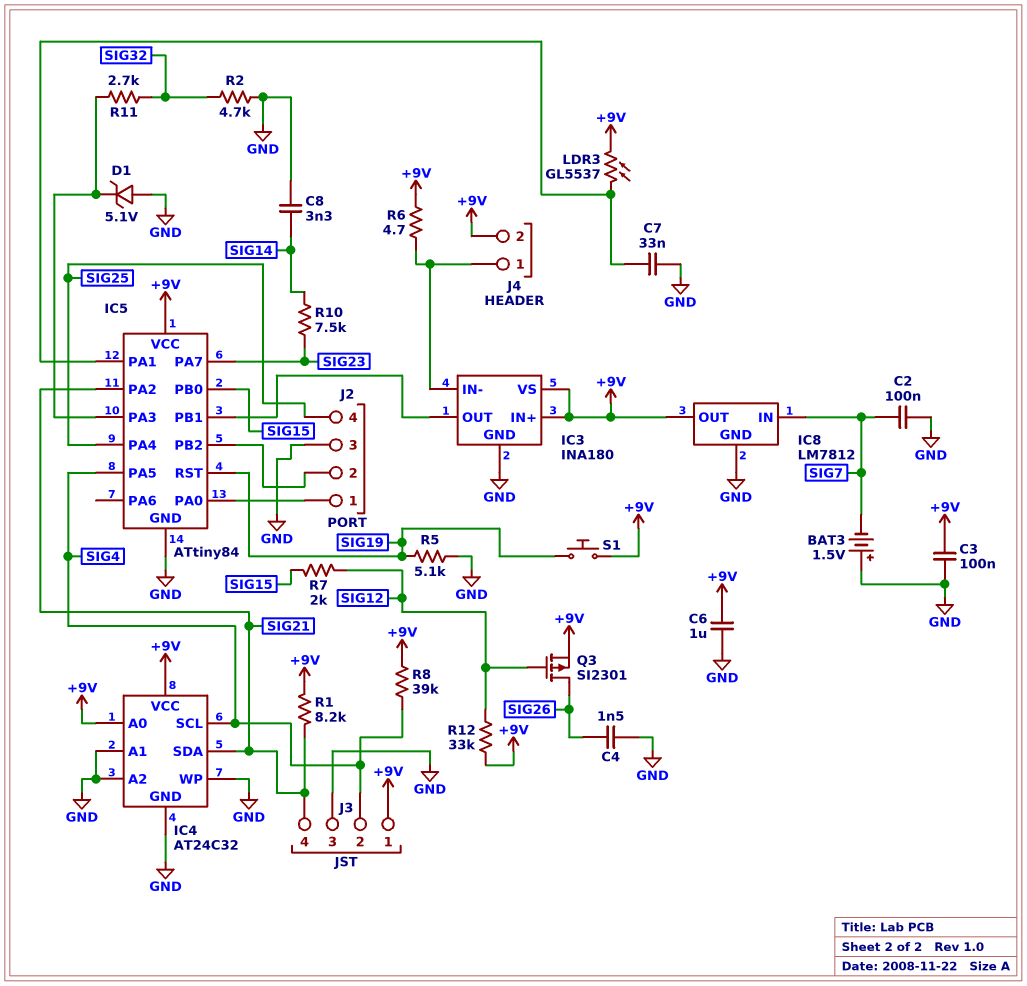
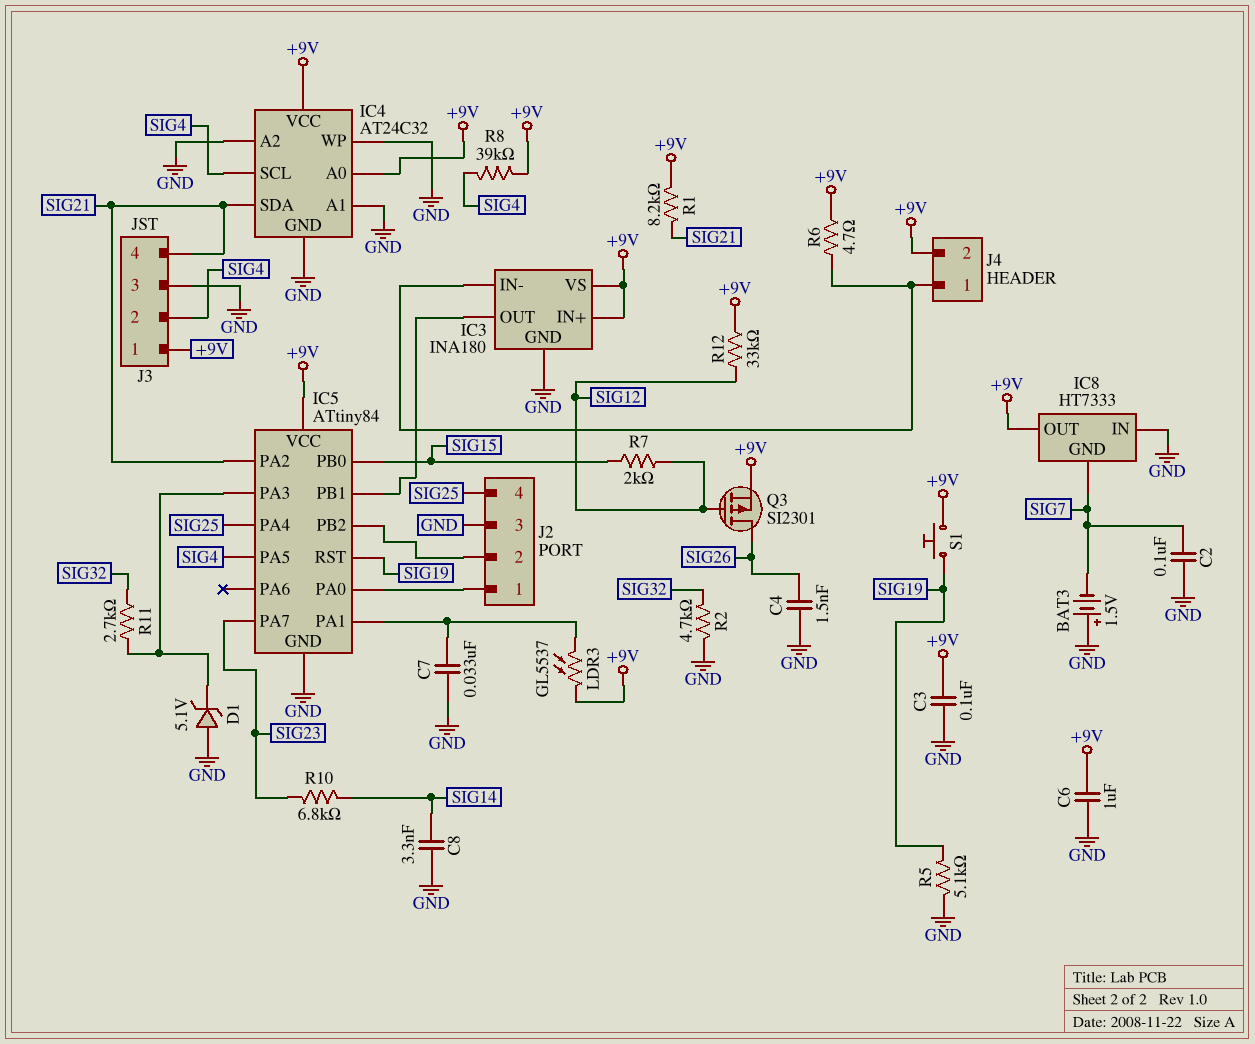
IC8: LM7812 -> HT7333
IC8 pin GND: GND -> SIG7
IC8 pin IN: SIG7 -> GND
R10: 7.5k (SIG14, SIG23) -> 6.8k (SIG14, SIG23)

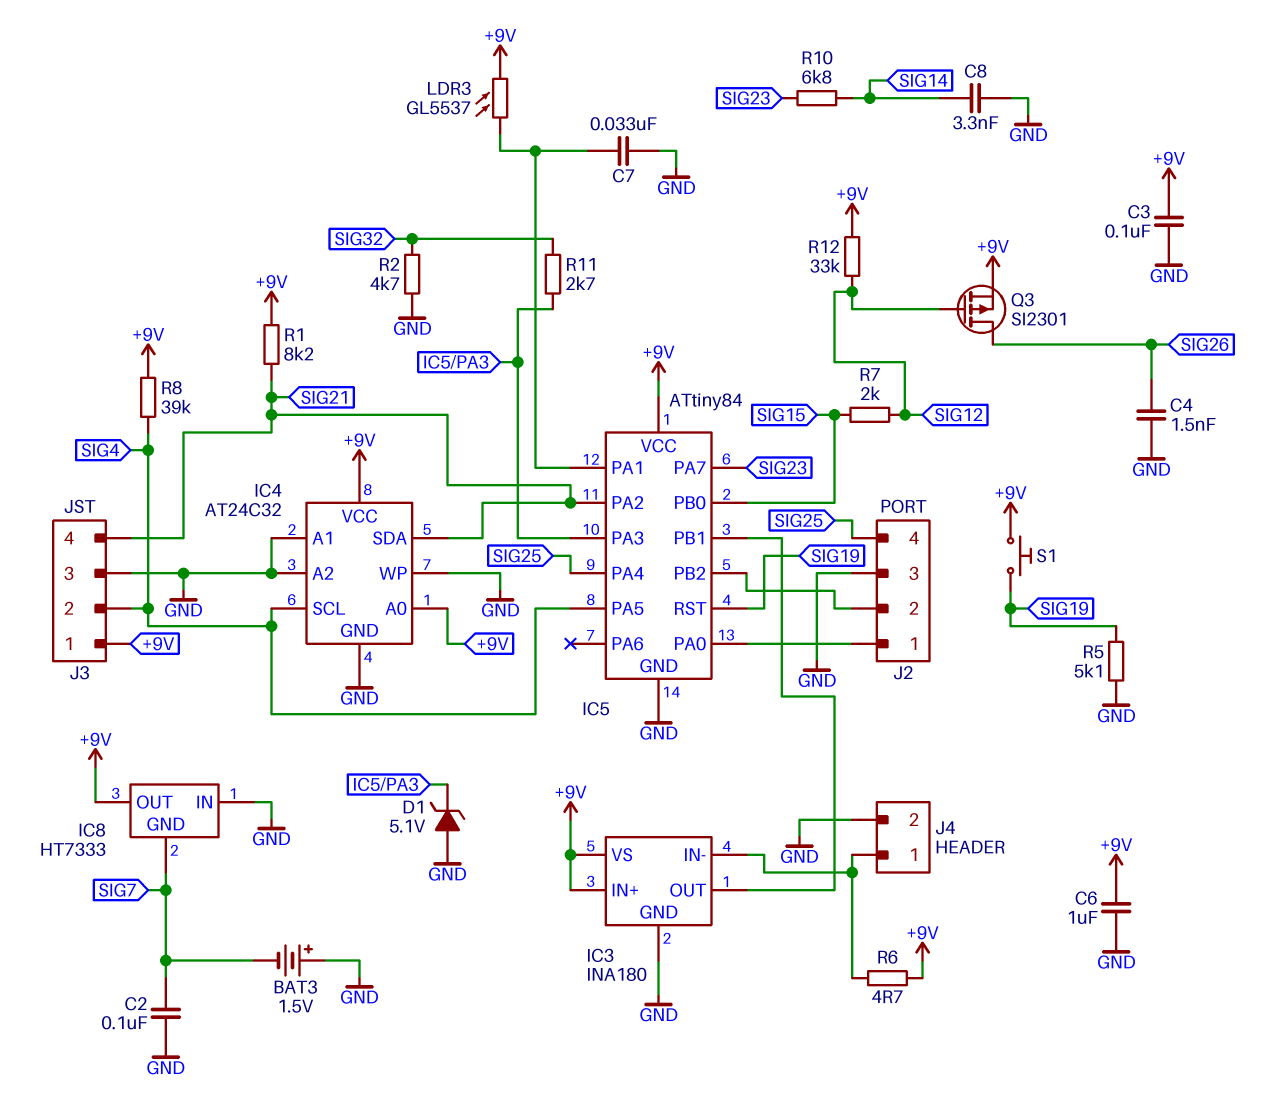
J4 pin 2: +9V -> GND

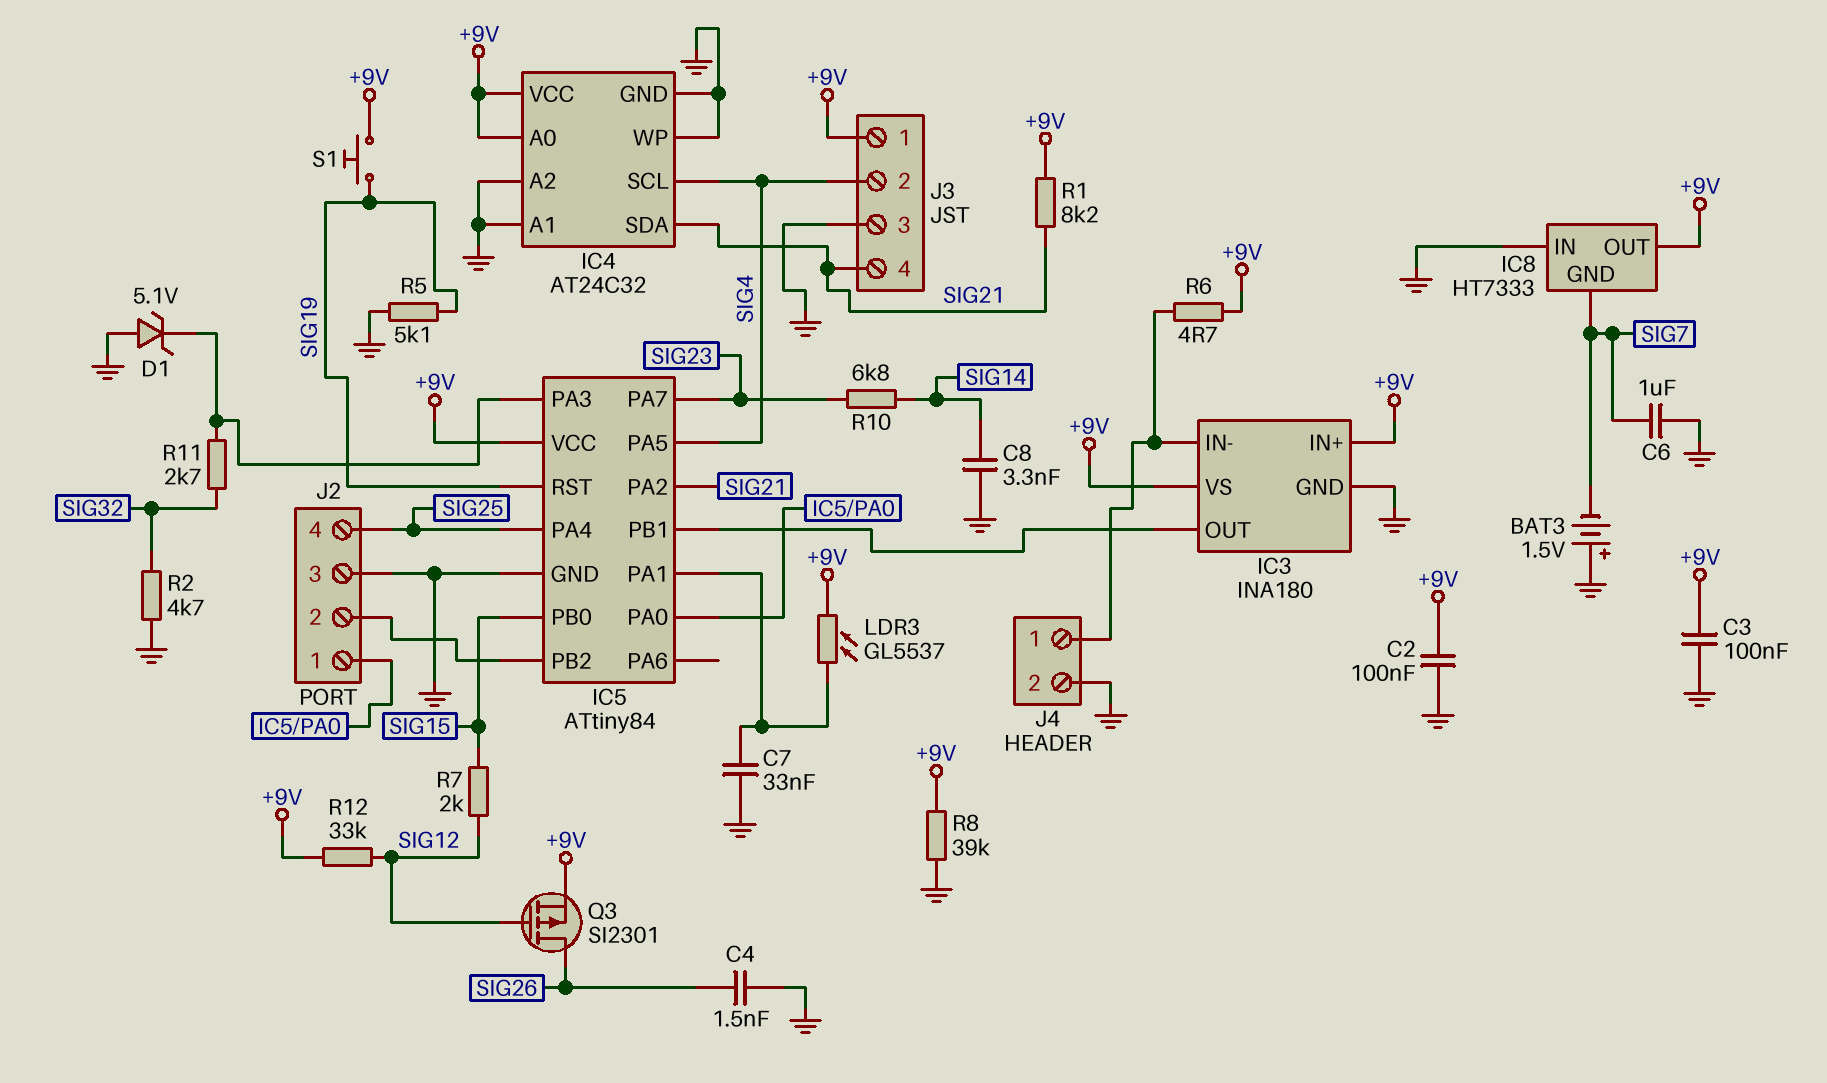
C2: 100nF (GND, SIG7) -> 100nF (+9V, GND)
C6: 1uF (+9V, GND) -> 1uF (GND, SIG7)
R8: 39k (+9V, SIG4) -> 39k (+9V, GND)

